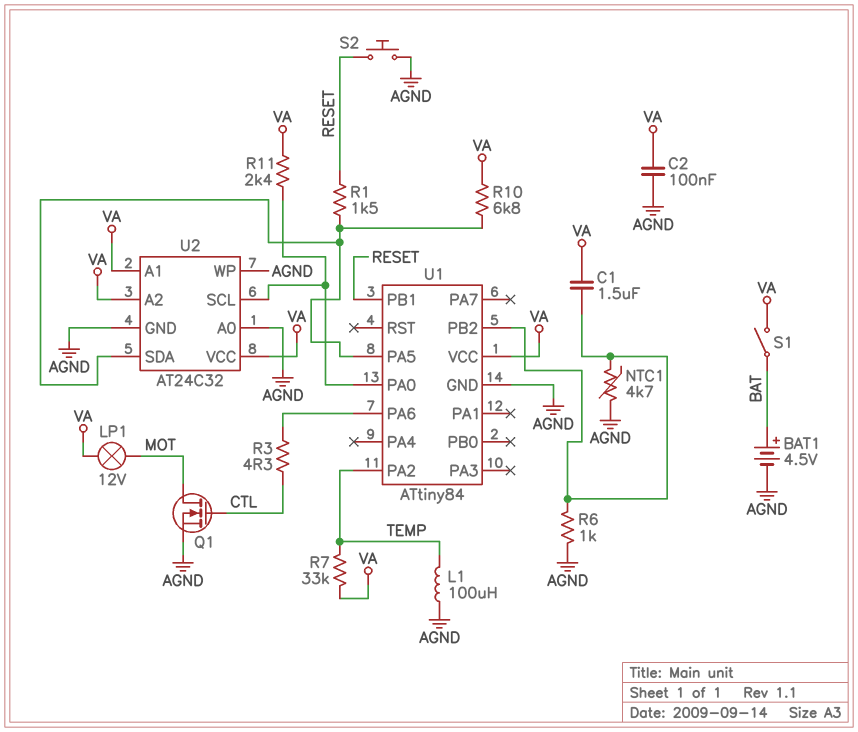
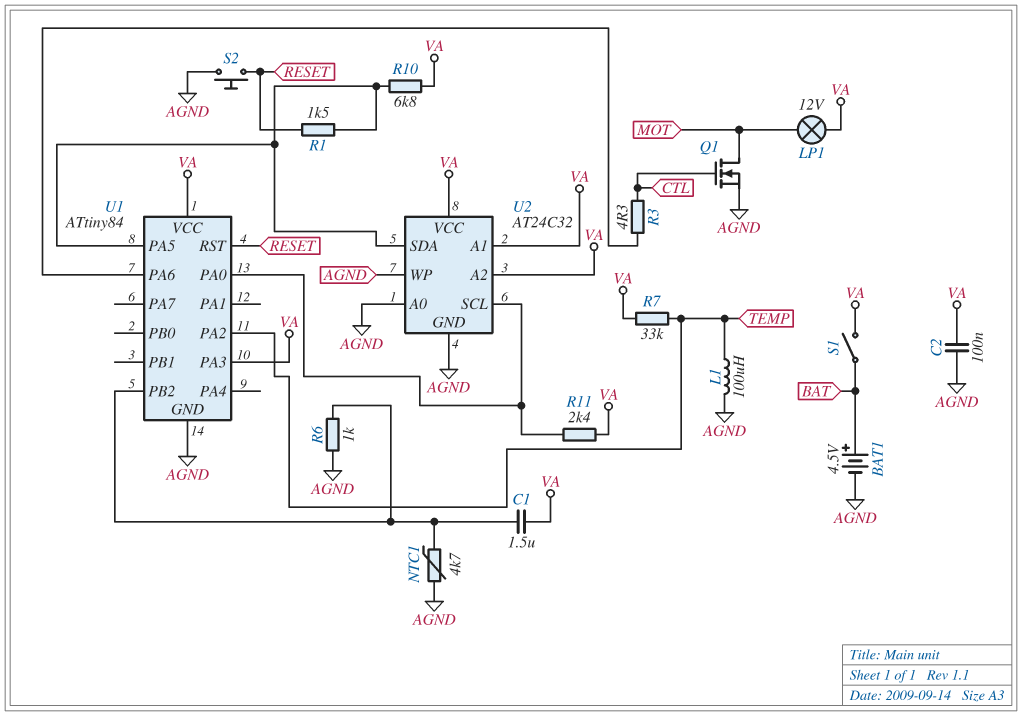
U1 pin PA3: none -> VA
U1 pin PB1: RESET -> none
U1 pin RST: none -> RESET

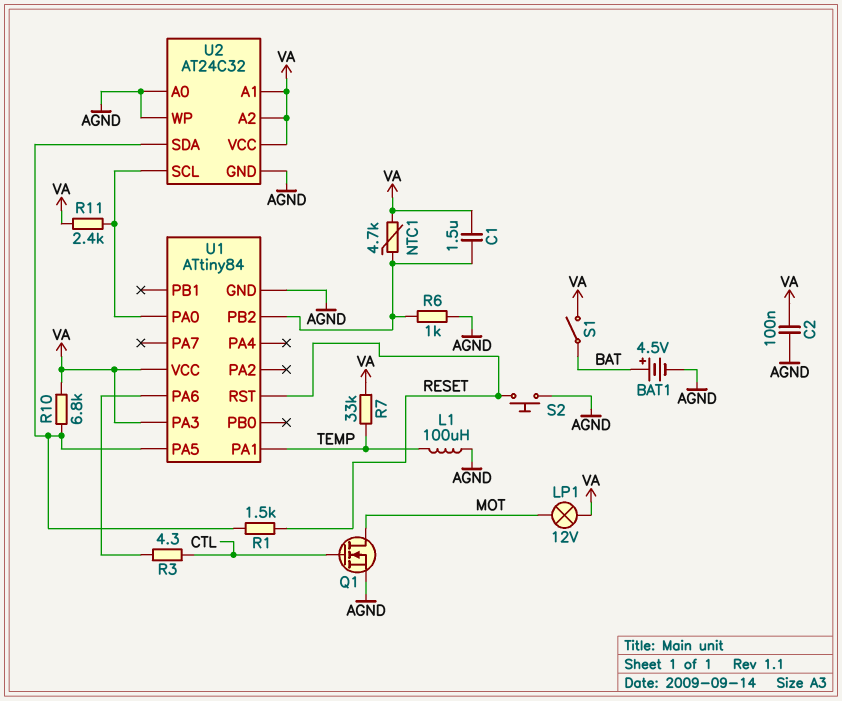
NTC1: 4.7k (AGND, U1/PB2) -> 4.7k (U1/PB2, VA)
U1 pin PA1: none -> TEMP
U1 pin PA2: TEMP -> none

